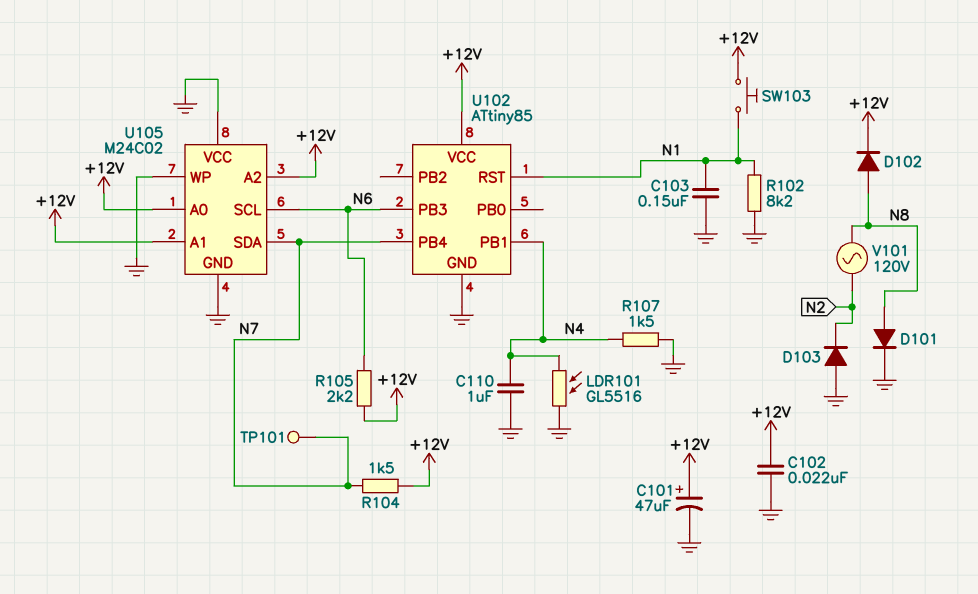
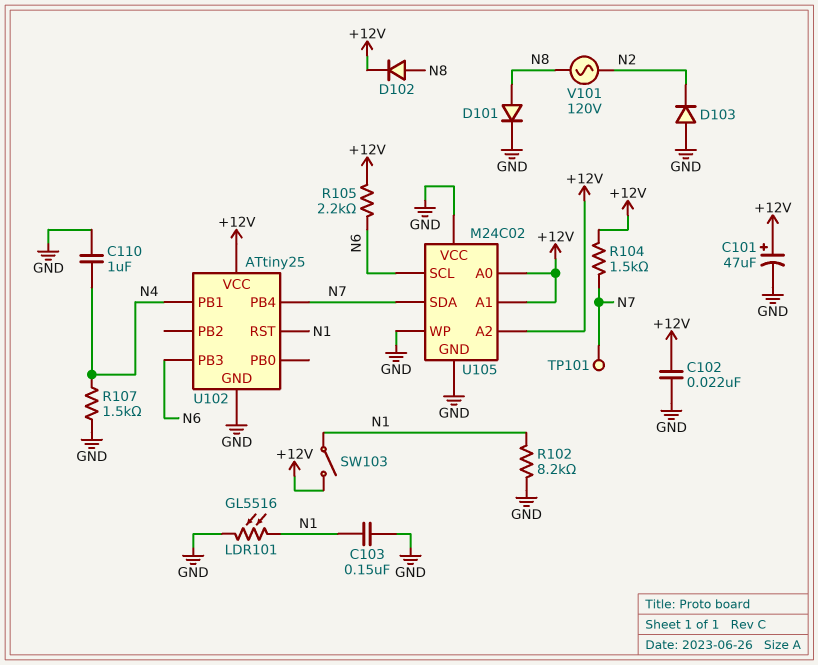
LDR101: GL5516 (GND, N4) -> GL5516 (GND, N1)
SW103: button (+12V, N1) -> switch (+12V, N1)
U102: ATtiny85 -> ATtiny25

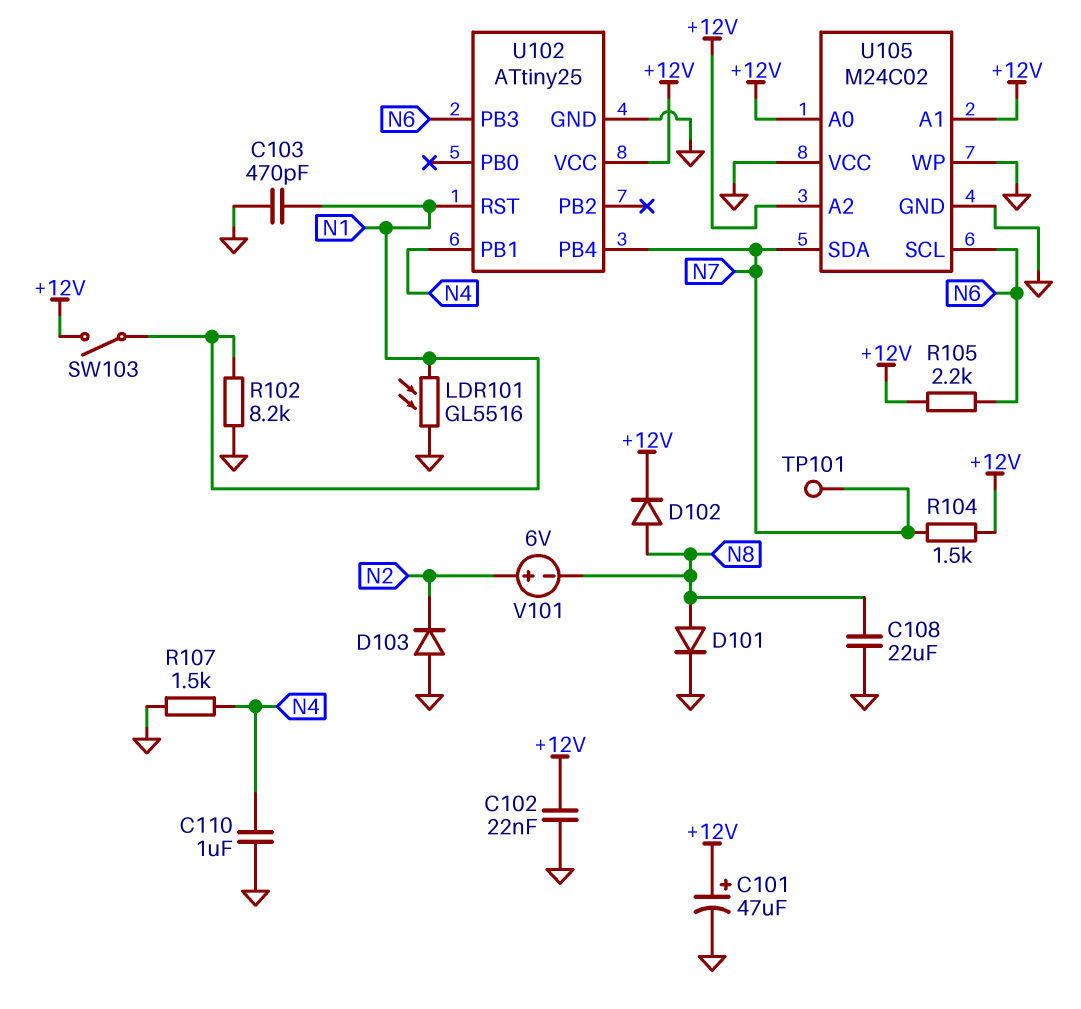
C103: 150nF (GND, N1) -> 470pF (GND, N1)
C108: none -> 22uF (GND, N8)
V101: AC 120V (N2, N8) -> 6V (plus N2, minus N8)

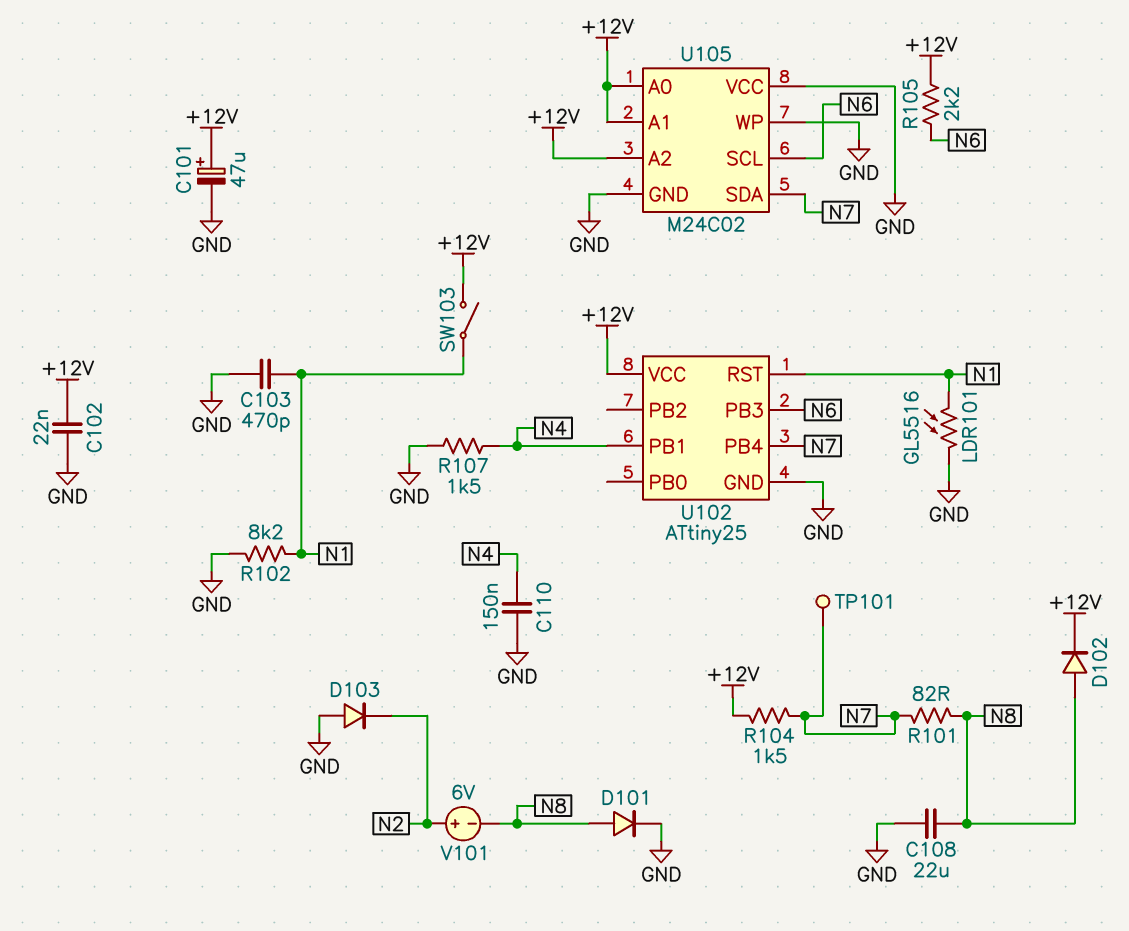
C110: 1uF (GND, N4) -> 150nF (GND, N4)
R101: none -> 82 (N7, N8)

